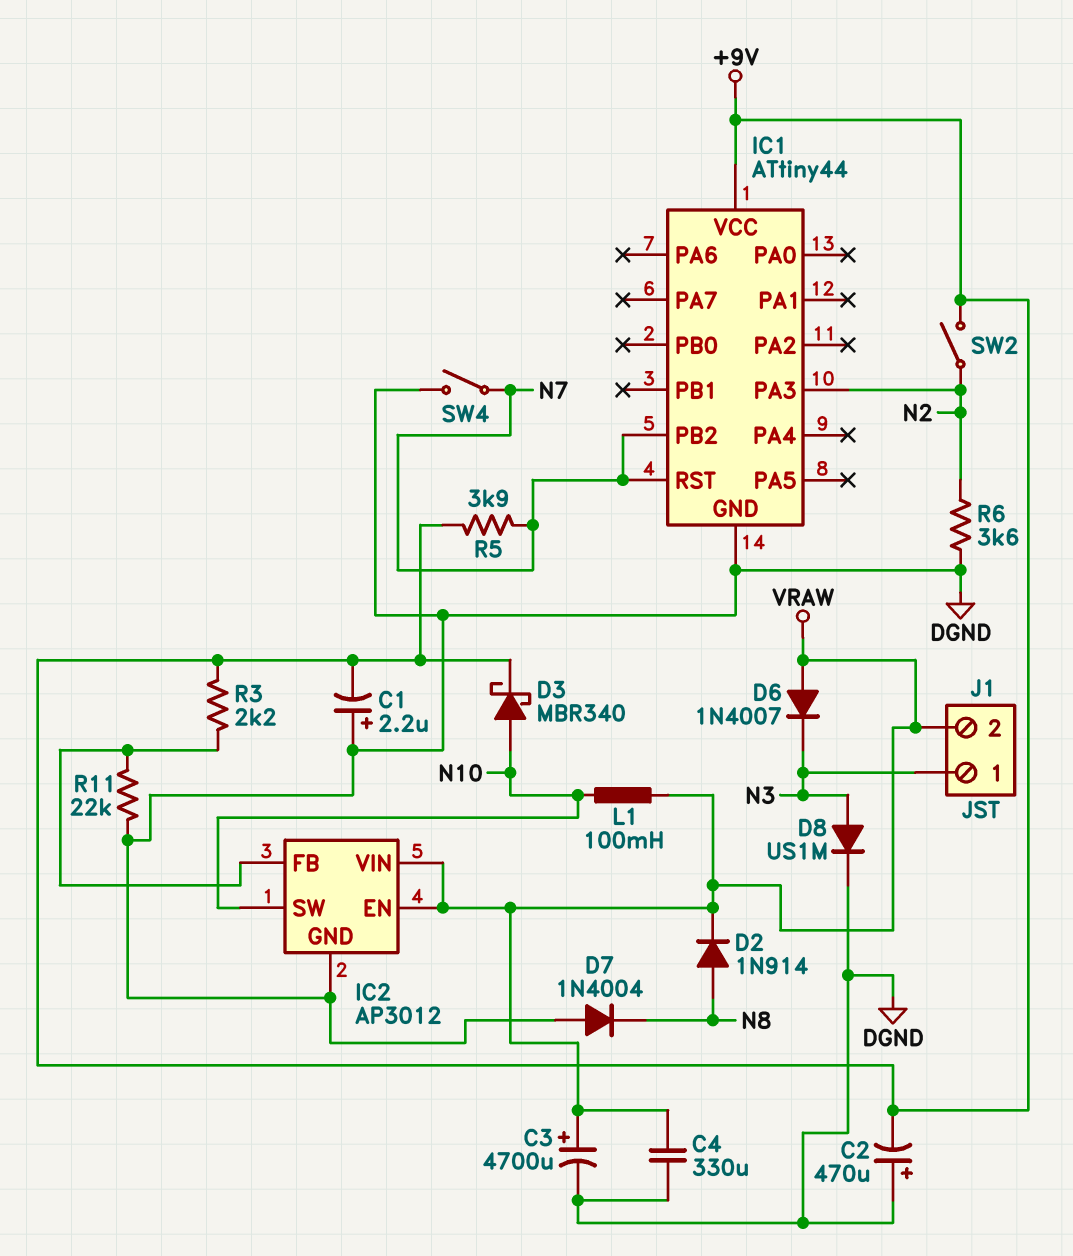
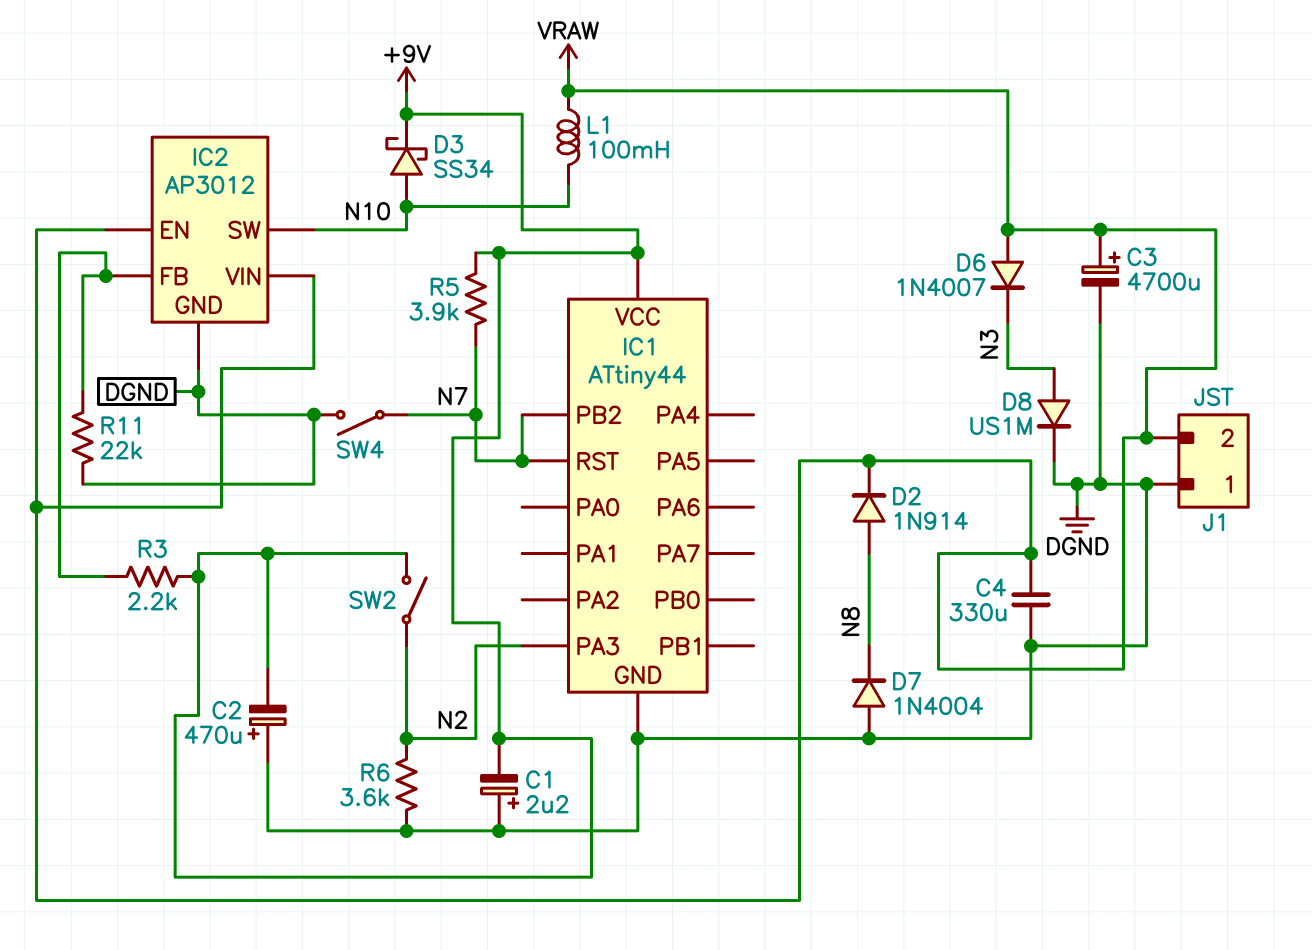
D3: schottky MBR340 (A N10, K +9V) -> schottky SS34 (A N10, K +9V)
J1 pin 1: N3 -> DGND

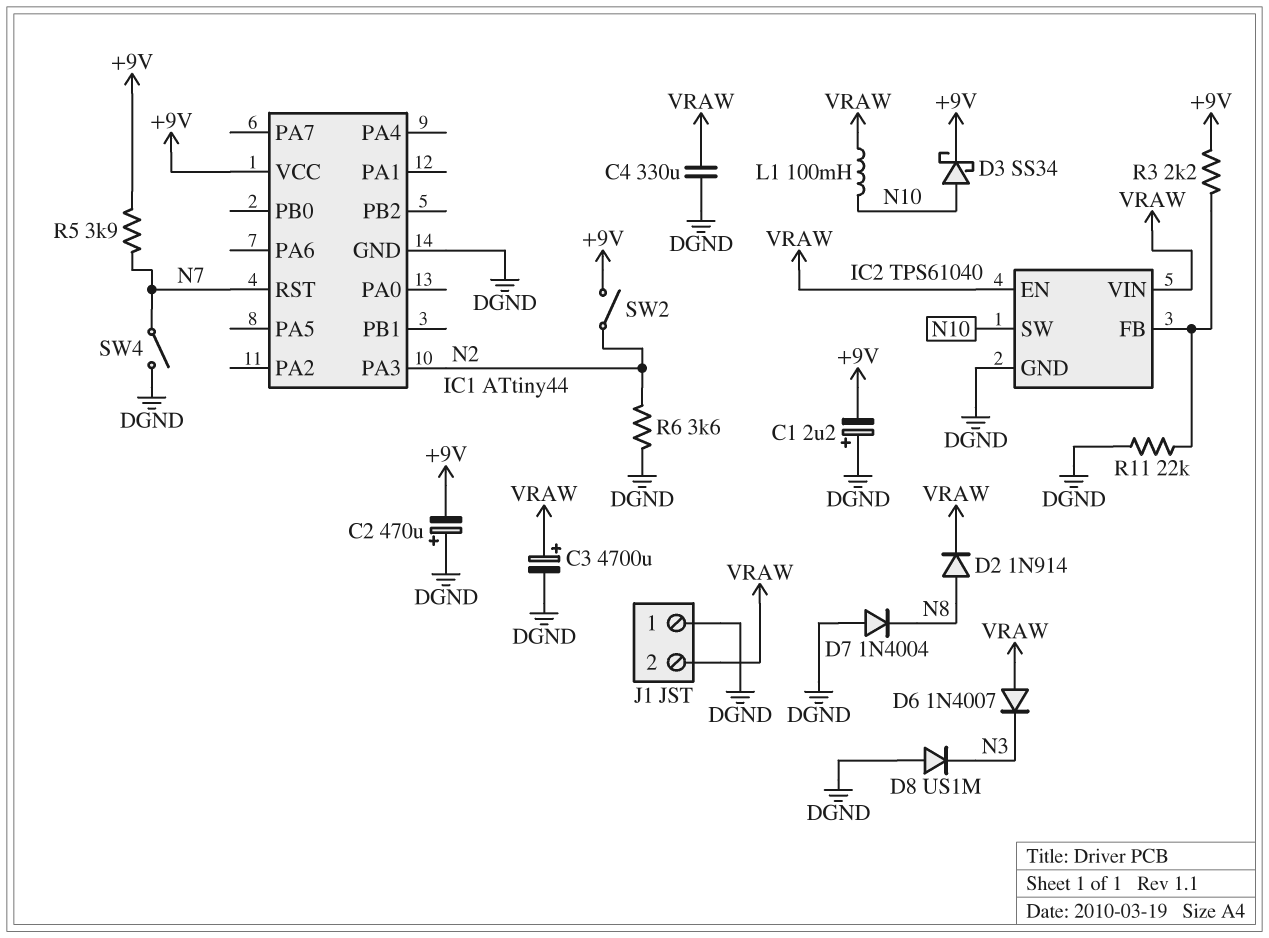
D8: diode US1M (A N3, K DGND) -> diode US1M (A DGND, K N3)
IC1 pin PB2: N7 -> none
IC2: AP3012 -> TPS61040

